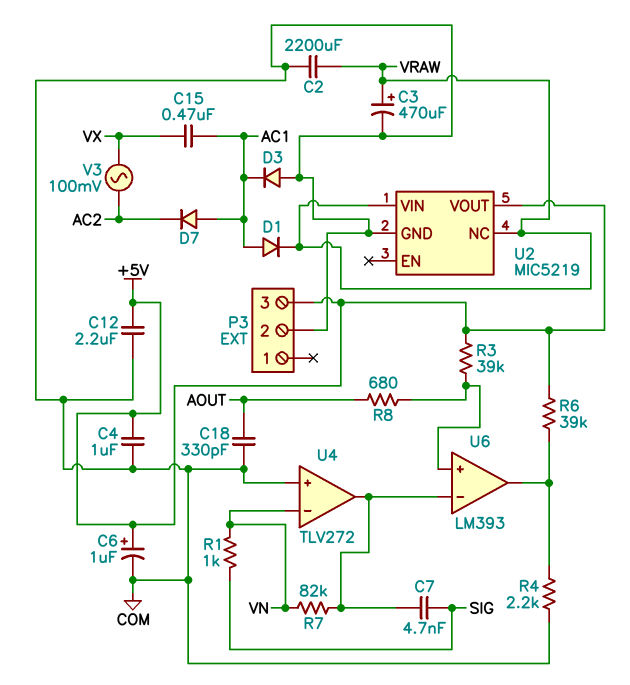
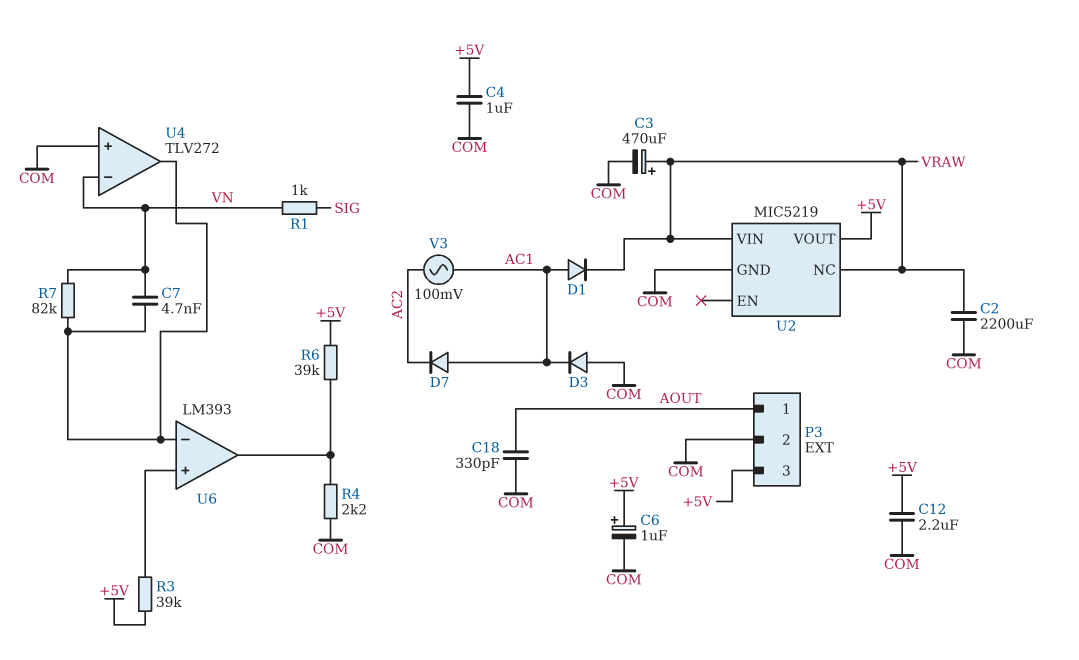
C7: 4.7nF (SIG, U4/out) -> 4.7nF (U4/out, VN)
C15: 470nF (AC1, VX) -> none
P3 pin 1: none -> AOUT
R8: 680 (AOUT, U6/in+) -> none
V3: AC 100mV (AC2, VX) -> AC 100mV (AC1, AC2)

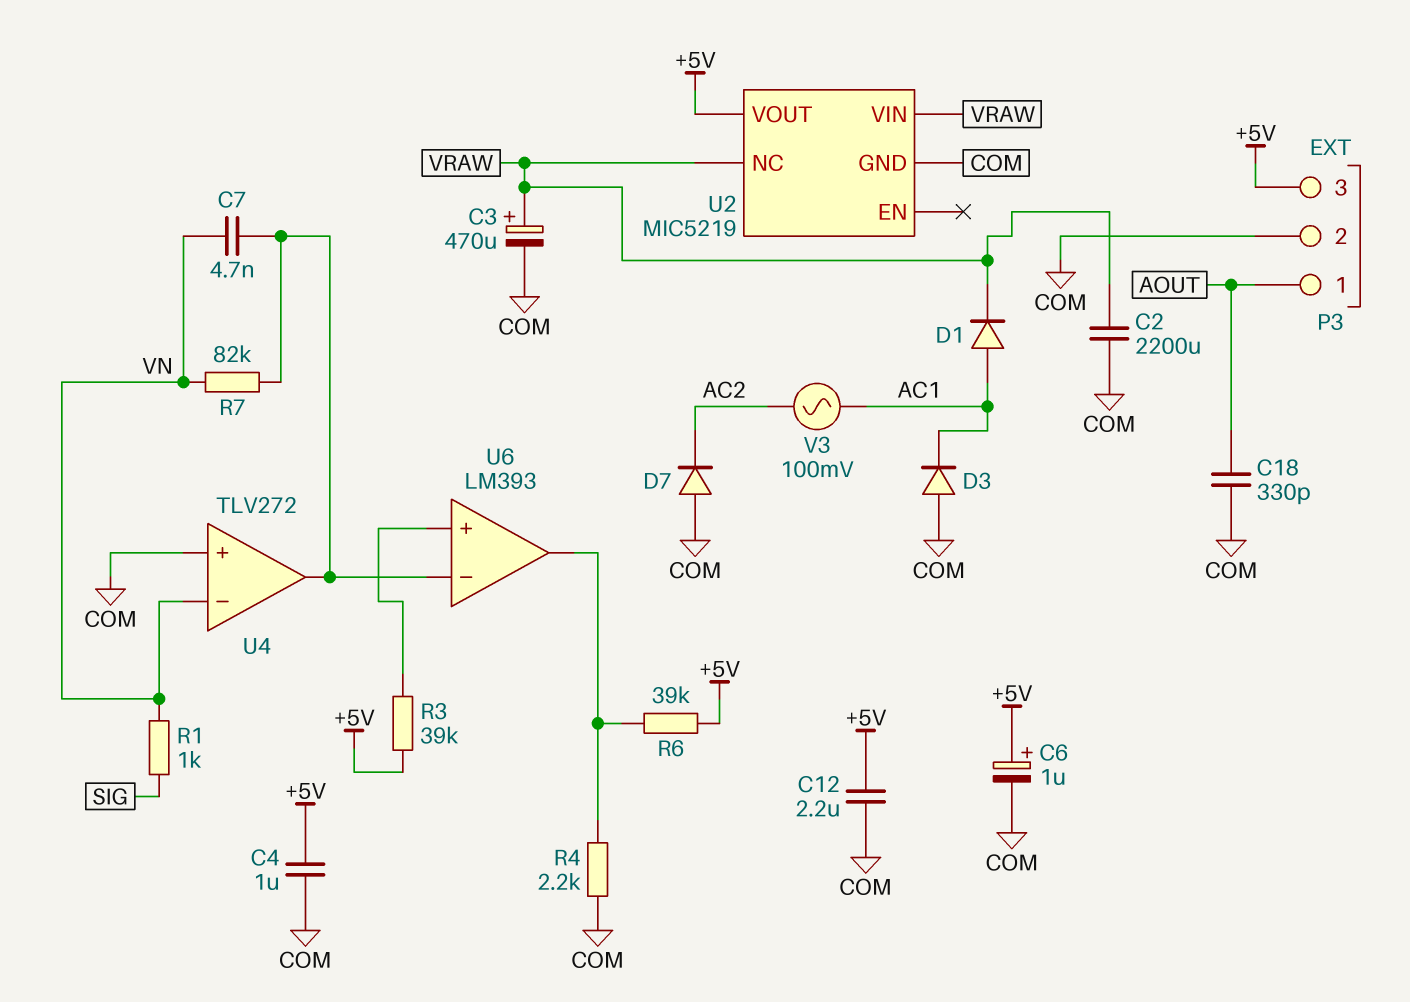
D7: diode (A AC1, K AC2) -> diode (A COM, K AC2)

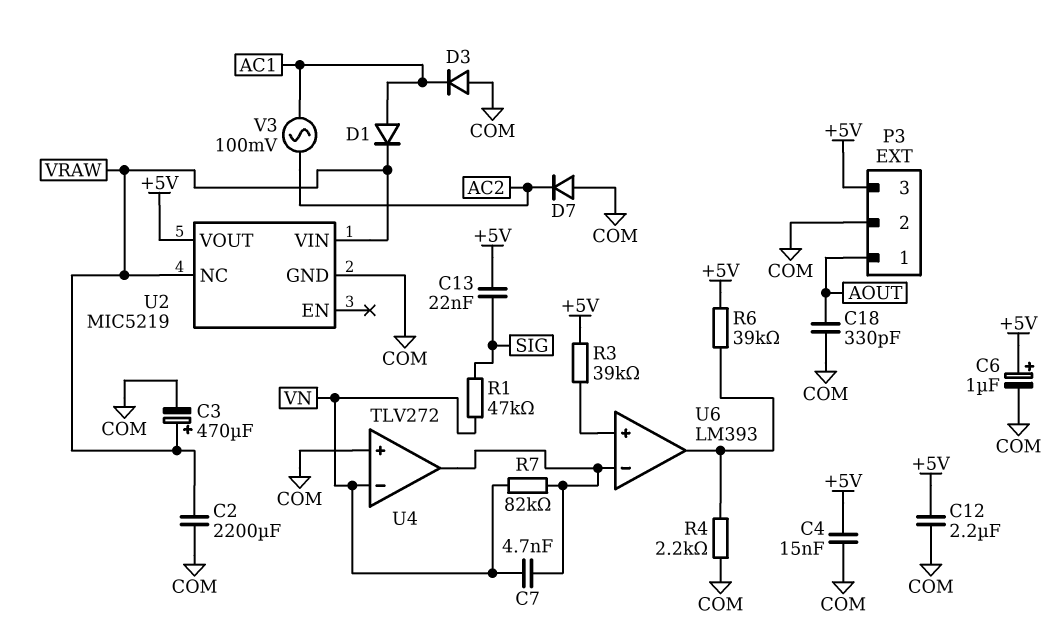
C4: 1uF (+5V, COM) -> 15nF (+5V, COM)
C13: none -> 22nF (+5V, SIG)
R1: 1k (SIG, VN) -> 47k (SIG, VN)

